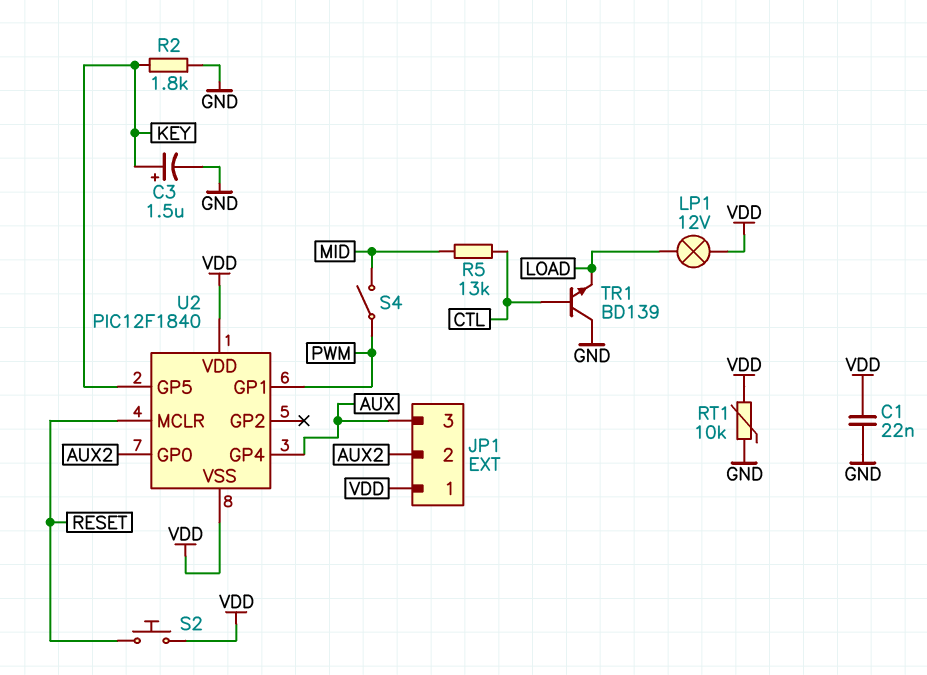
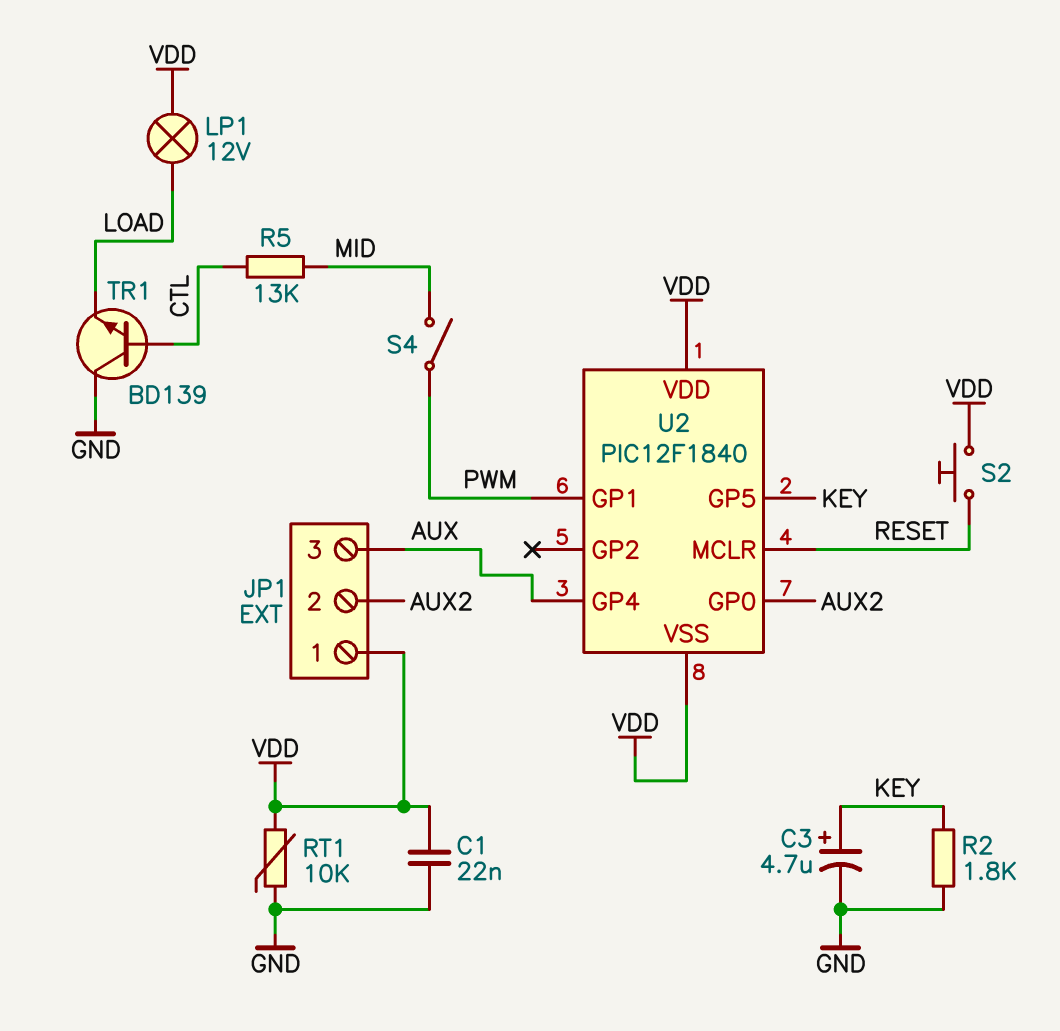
C3: 1.5uF (plus KEY, minus GND) -> 4.7uF (plus KEY, minus GND)

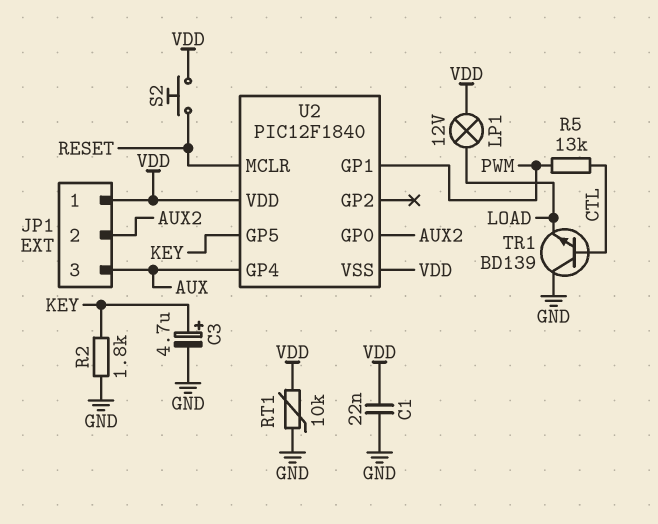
R5: 13k (CTL, MID) -> 13k (CTL, PWM)
S4: switch (MID, PWM) -> none

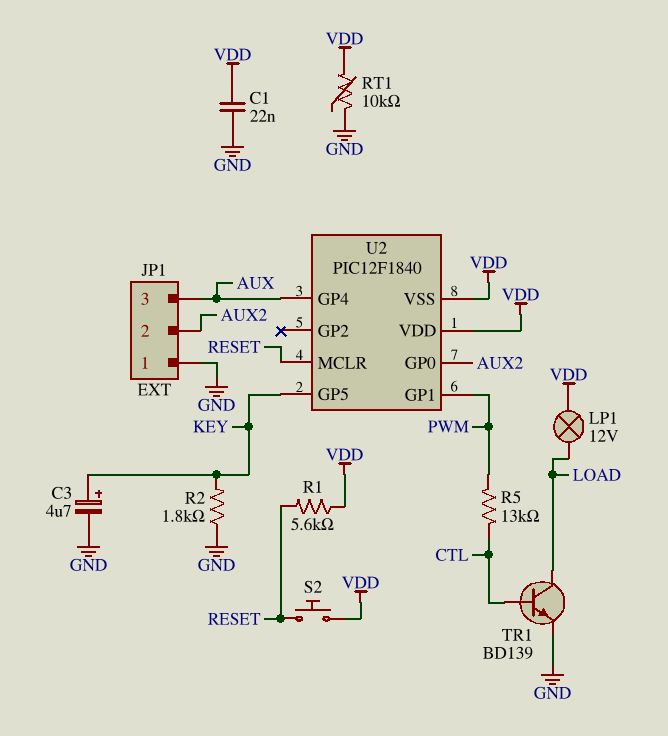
JP1 pin 1: VDD -> GND
R1: none -> 5.6k (RESET, VDD)
TR1: NPN BD139 (B CTL, C GND, E LOAD) -> NPN BD139 (B CTL, C LOAD, E GND)

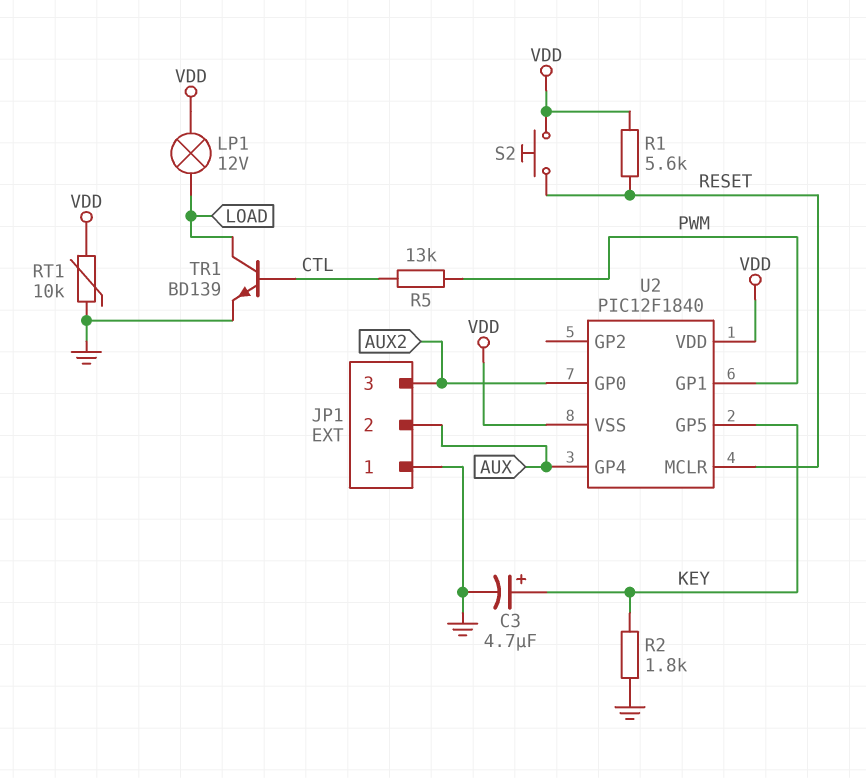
C1: 22nF (GND, VDD) -> none
JP1 pin 2: AUX2 -> AUX
JP1 pin 3: AUX -> AUX2

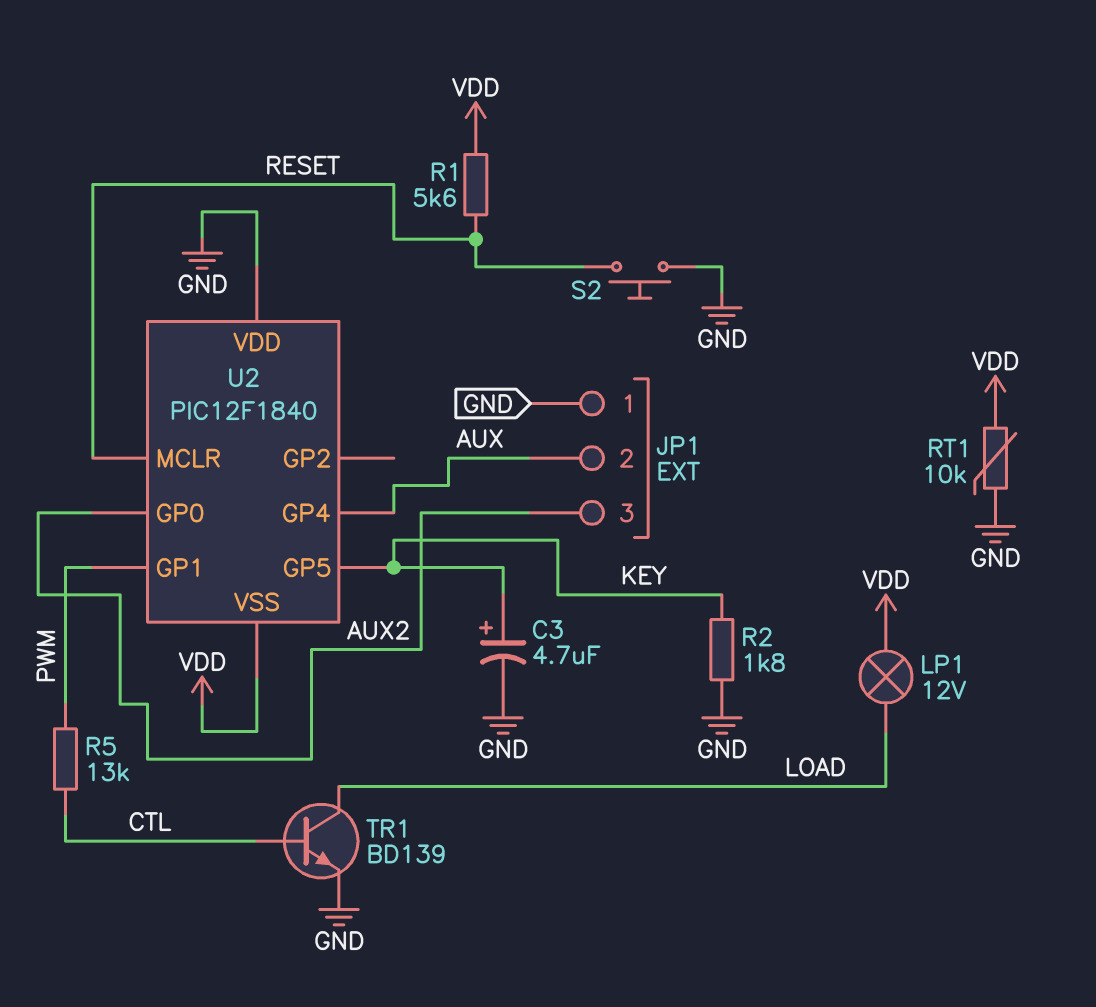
S2: button (RESET, VDD) -> button (GND, RESET)
U2 pin VDD: VDD -> GND

